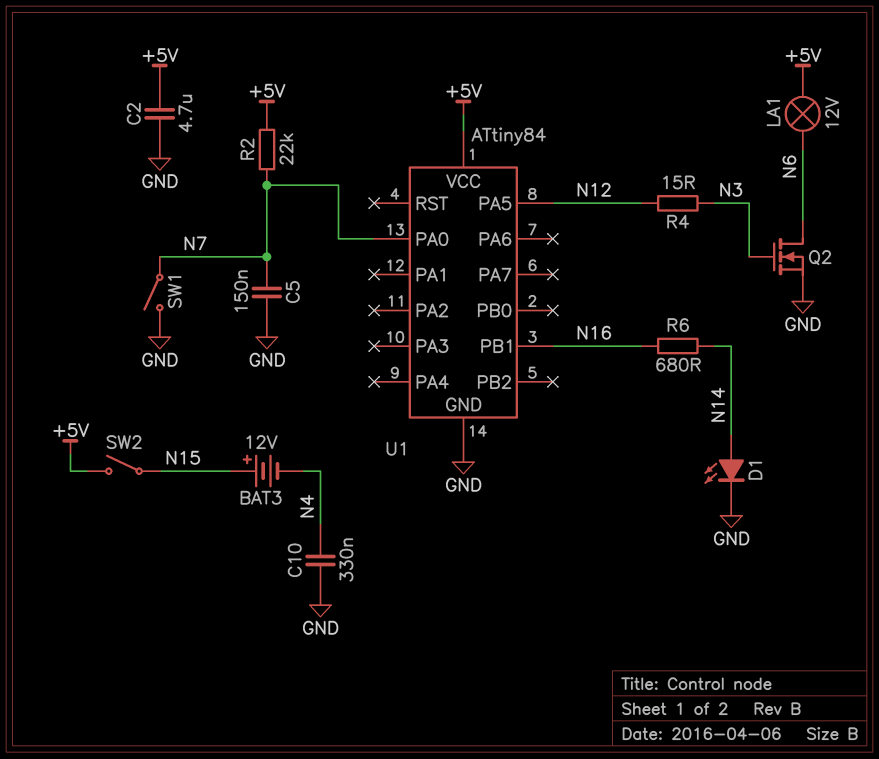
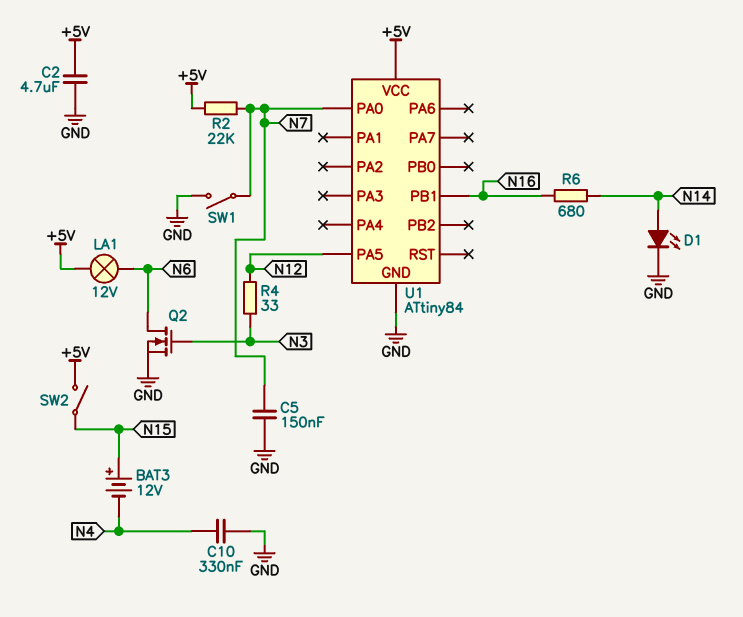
R4: 15 (N3, N12) -> 33 (N3, N12)

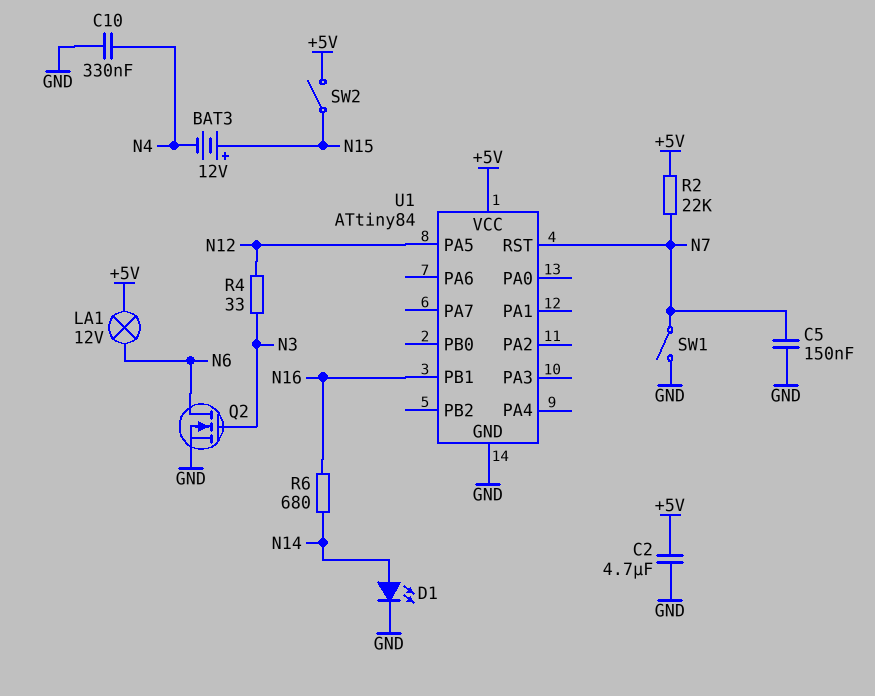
U1 pin PA0: N7 -> none
U1 pin RST: none -> N7

